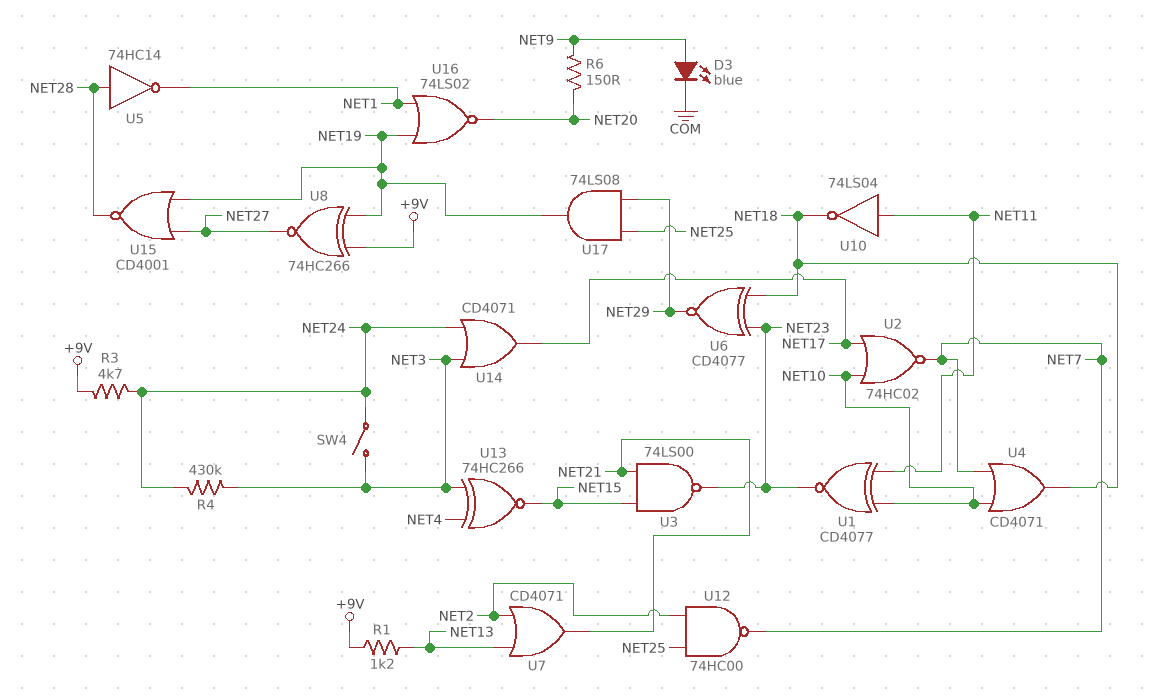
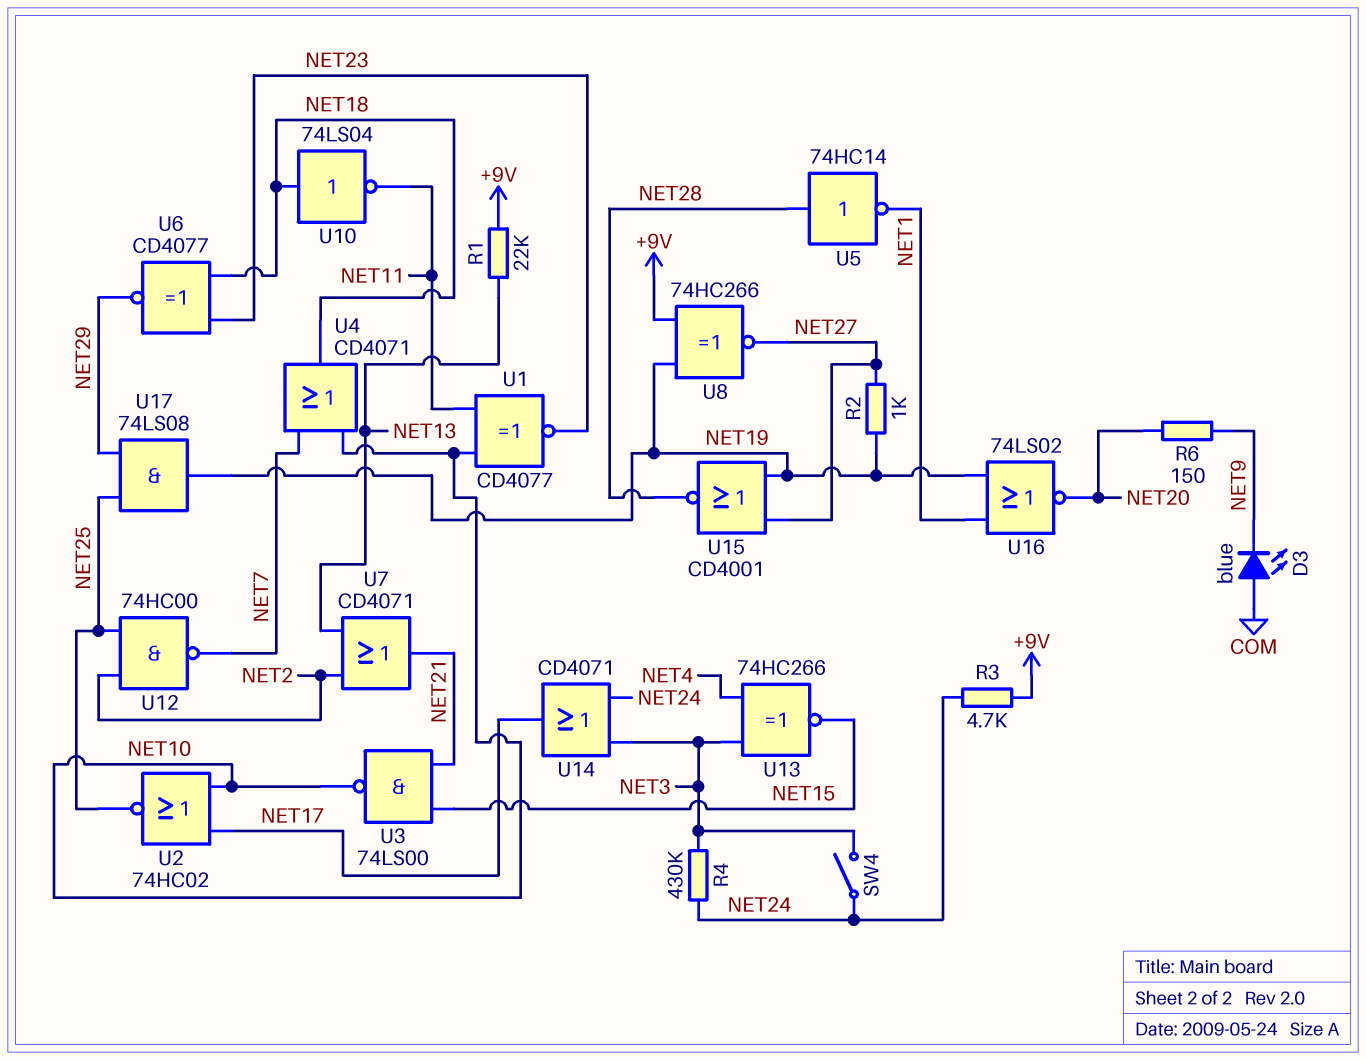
D3: LED blue (A NET9, K COM) -> LED blue (A COM, K NET9)
R1: 1.2k (+9V, NET13) -> 22k (+9V, NET13)
R2: none -> 1k (NET19, NET27)
U2: NOR 74HC02 (in NET10, in NET17, out NET7) -> NOR 74HC02 (in NET10, in NET17, out NET25)
U3: NAND 74LS00 (in NET15, in NET21, out NET23) -> NAND 74LS00 (in NET15, in NET21, out NET10)
U10: NOT 74LS04 (in NET11, out NET18) -> NOT 74LS04 (in NET18, out NET11)

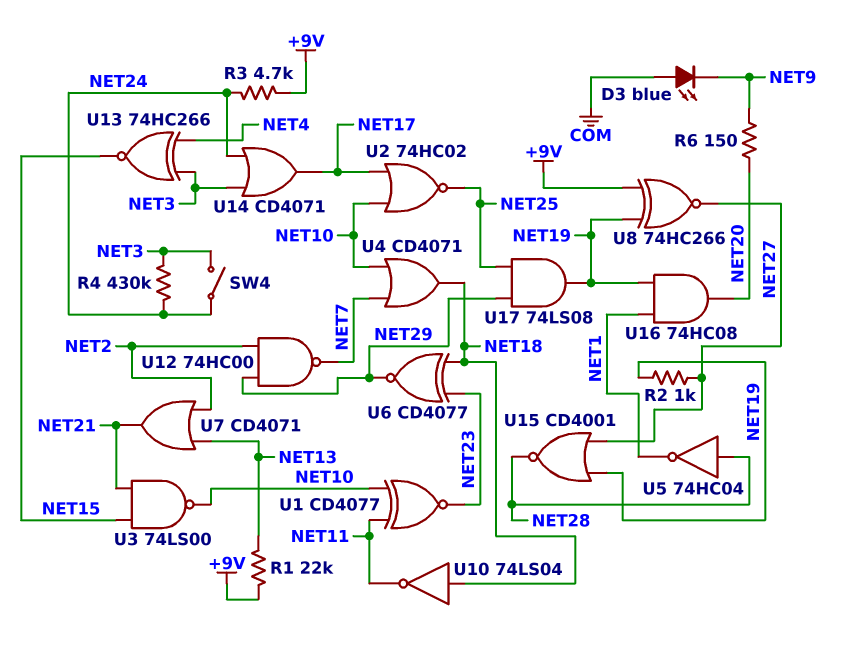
U5: NOT 74HC14 (in NET28, out NET1) -> NOT 74HC04 (in NET28, out NET1)
U12: NAND 74HC00 (in NET2, in NET25, out NET7) -> NAND 74HC00 (in NET2, in NET29, out NET7)
U16: NOR 74LS02 (in NET1, in NET19, out NET20) -> AND 74HC08 (in NET1, in NET19, out NET20)

